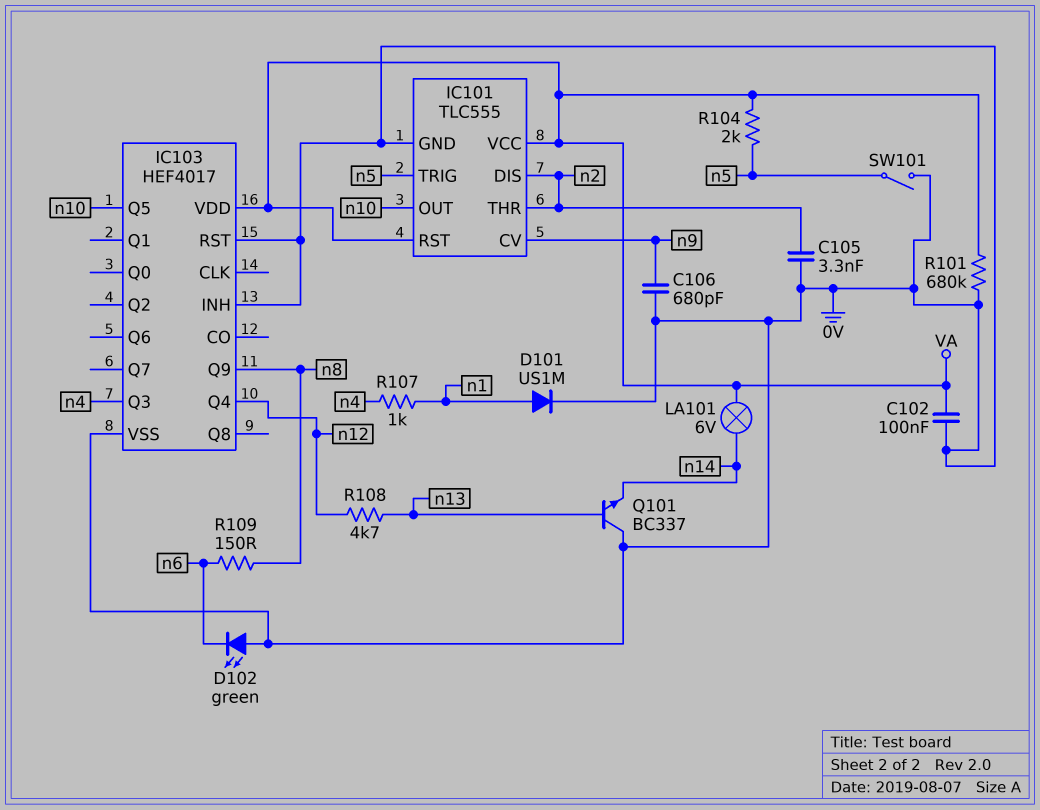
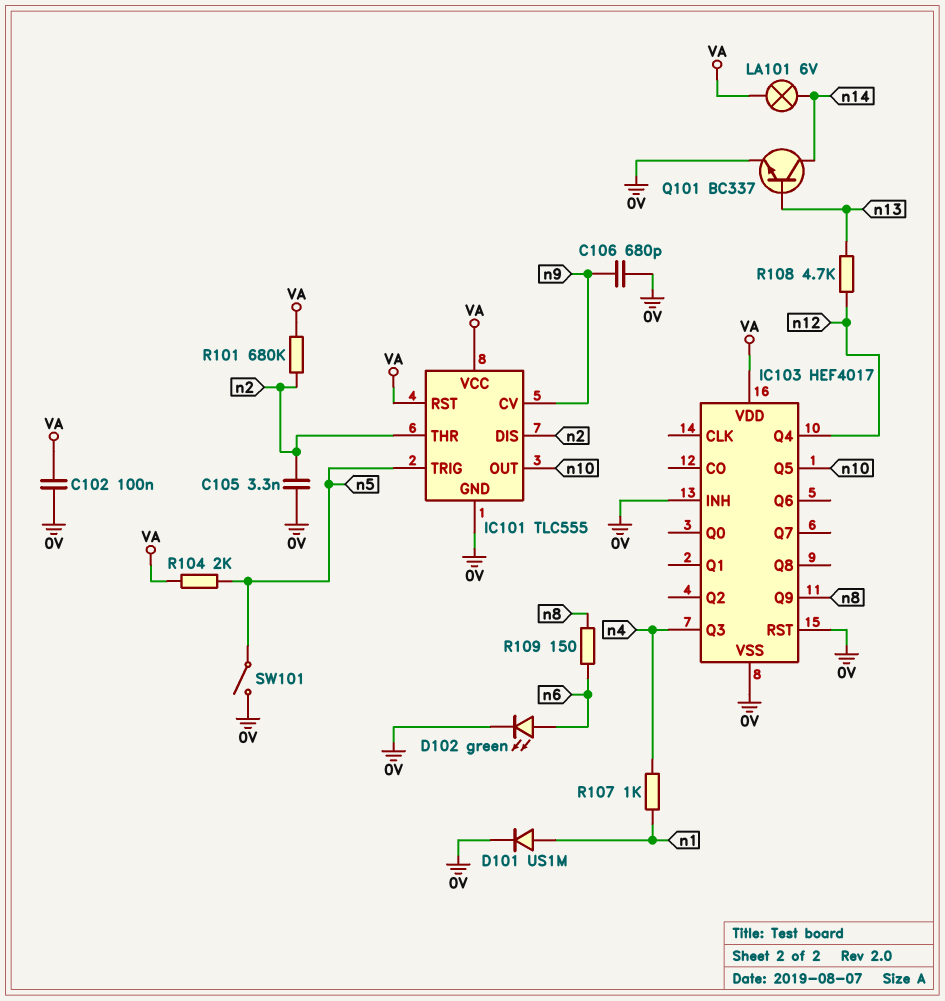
D102: LED green (A 0V, K n6) -> LED green (A n6, K 0V)
Q101: NPN BC337 (B n13, C 0V, E n14) -> NPN BC337 (B n13, C n14, E 0V)
R101: 680k (0V, VA) -> 680k (VA, n2)

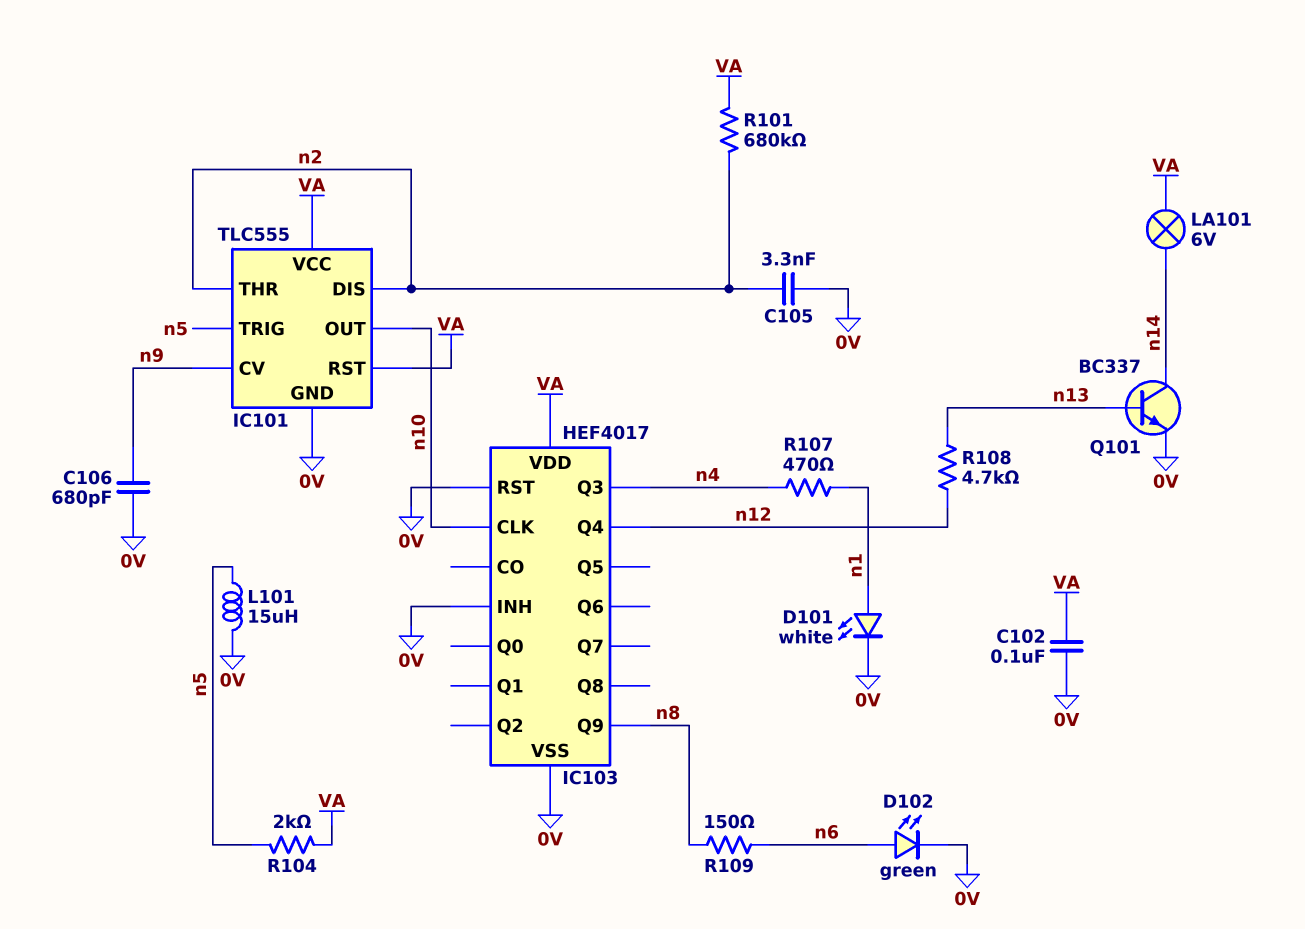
D101: diode US1M (A n1, K 0V) -> LED white (A n1, K 0V)
IC103 pin CLK: none -> n10
IC103 pin Q5: n10 -> none
L101: none -> 15uH (0V, n5)
R107: 1k (n1, n4) -> 470 (n1, n4)
SW101: switch (0V, n5) -> none

